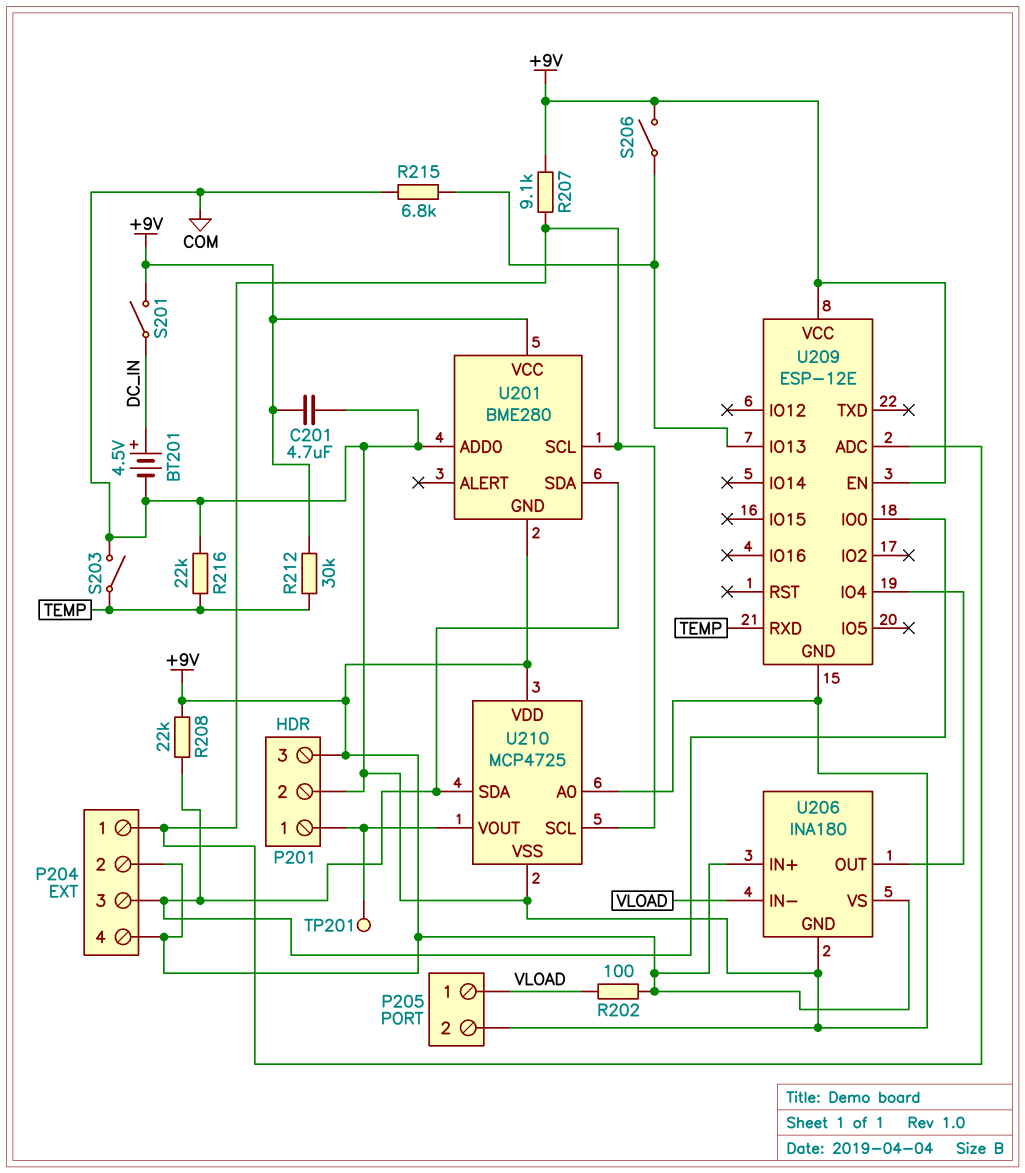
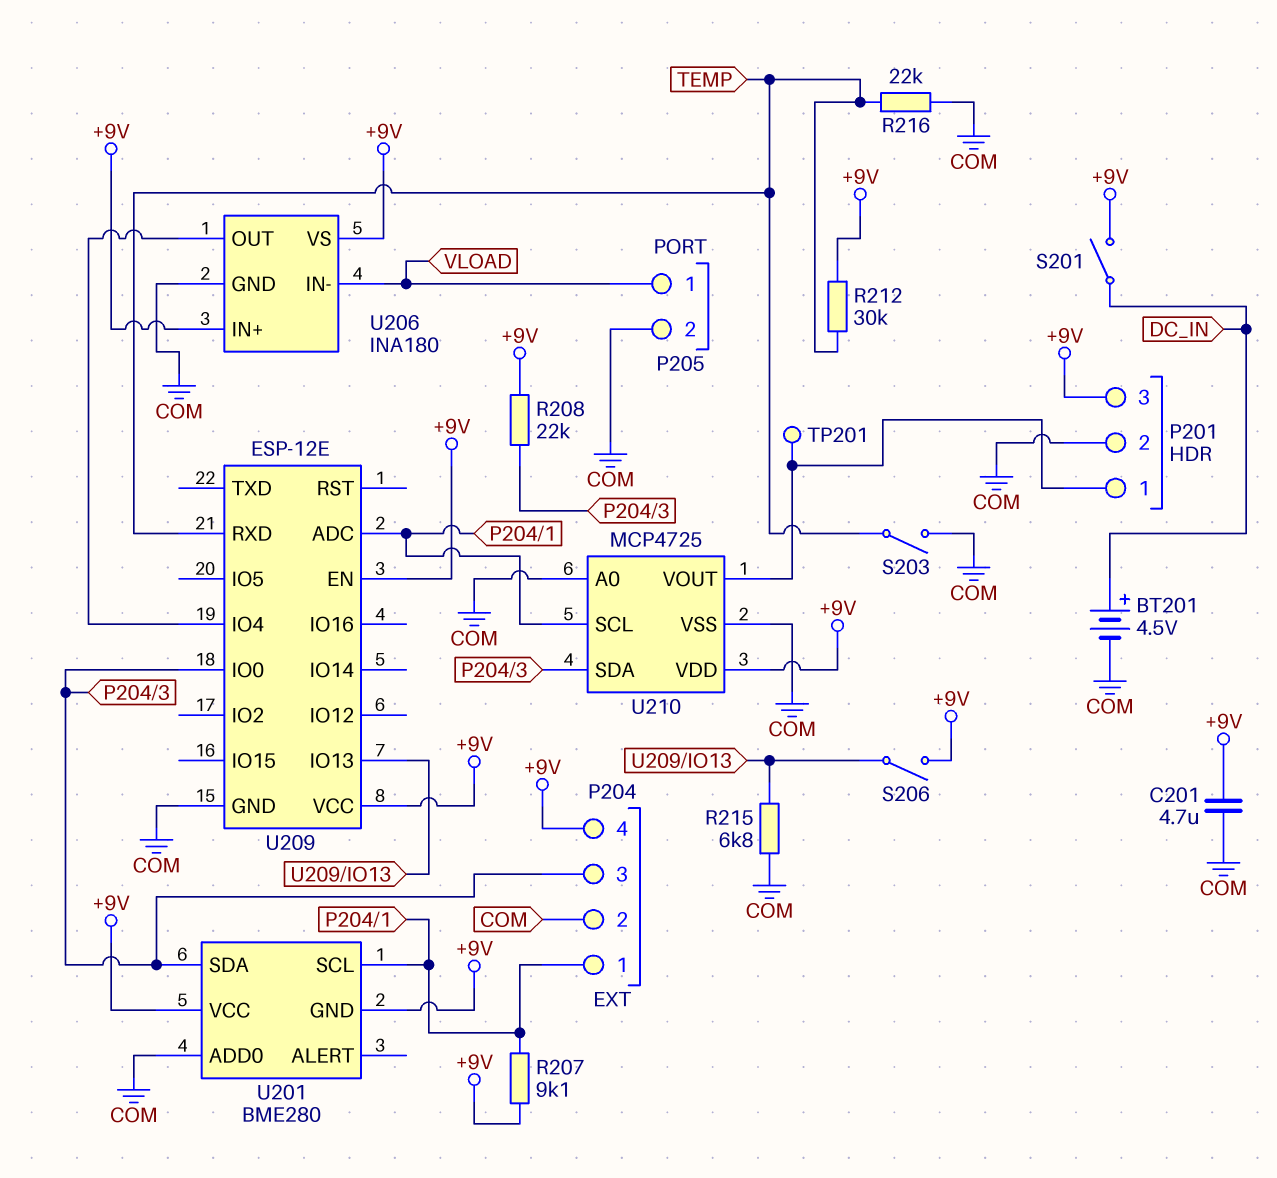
P204 pin 2: +9V -> COM
R202: 100 (+9V, VLOAD) -> none

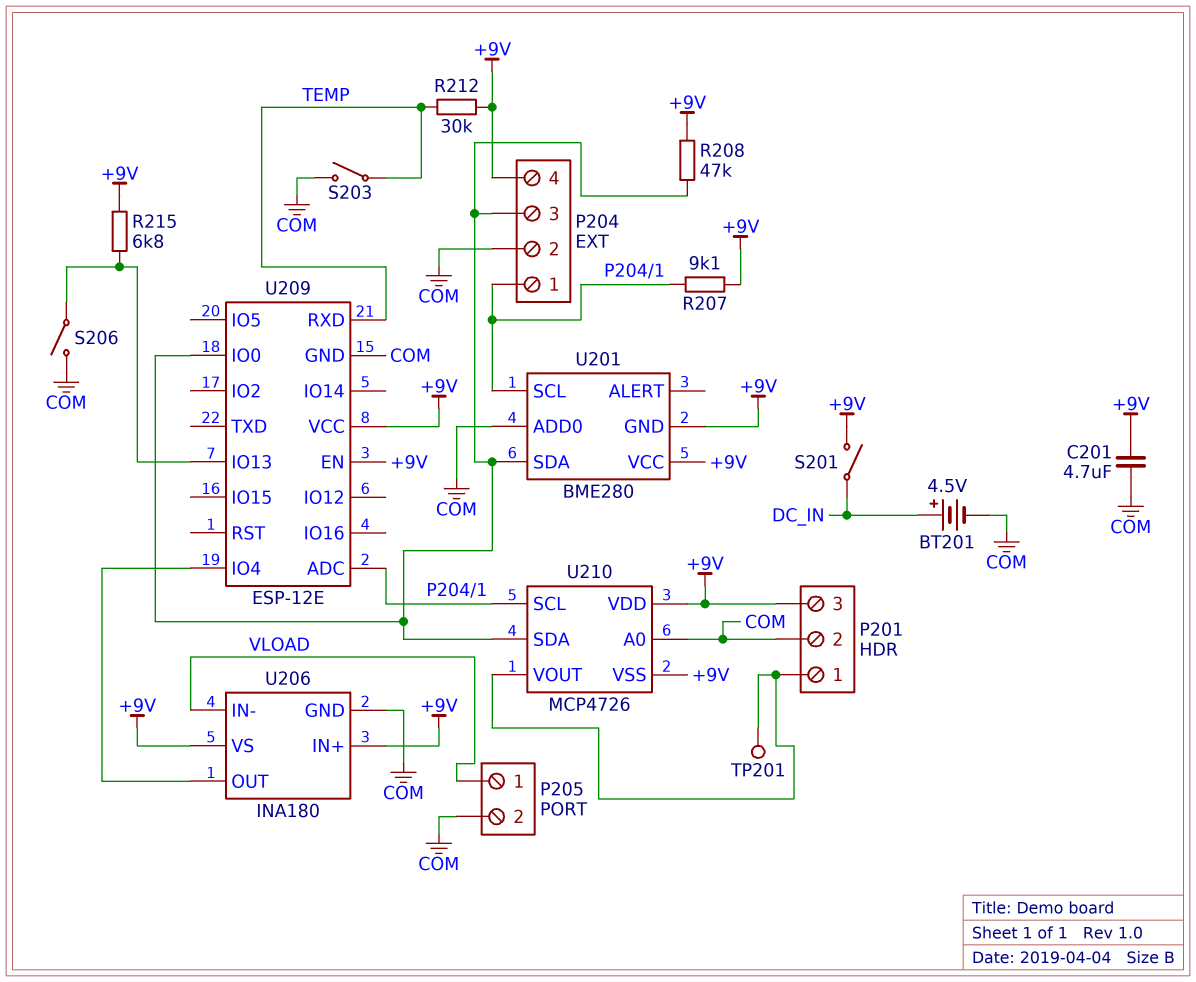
R208: 22k (+9V, P204/3) -> 47k (+9V, P204/3)
R215: 6.8k (COM, U209/IO13) -> 6.8k (+9V, U209/IO13)
R216: 22k (COM, TEMP) -> none
S206: switch (+9V, U209/IO13) -> switch (COM, U209/IO13)
U210: MCP4725 -> MCP4726
U210 pin VSS: COM -> +9V

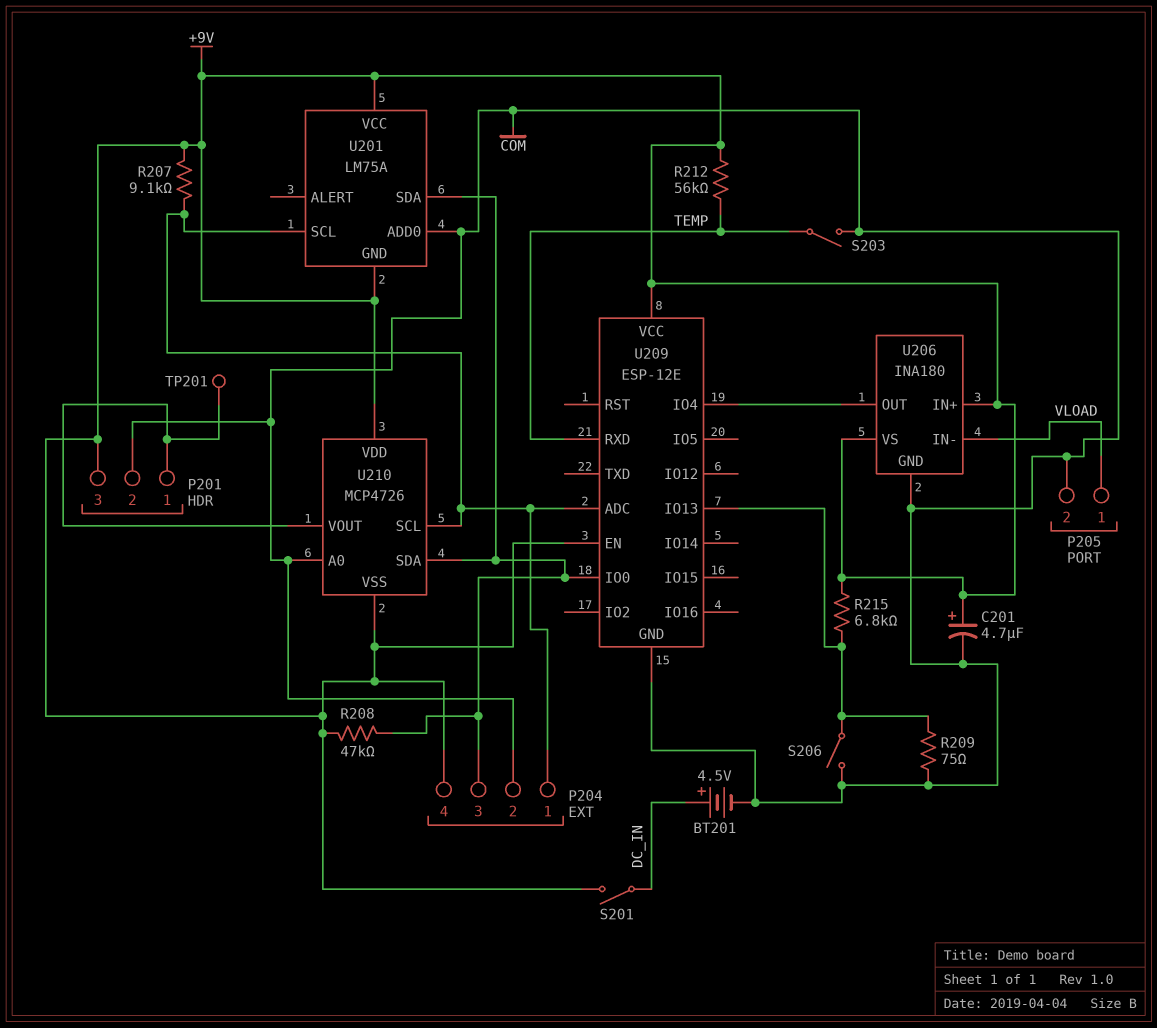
C201: 4.7uF (+9V, COM) -> 4.7uF (plus +9V, minus COM)
R209: none -> 75 (COM, U209/IO13)
R212: 30k (+9V, TEMP) -> 56k (+9V, TEMP)
U201: BME280 -> LM75A

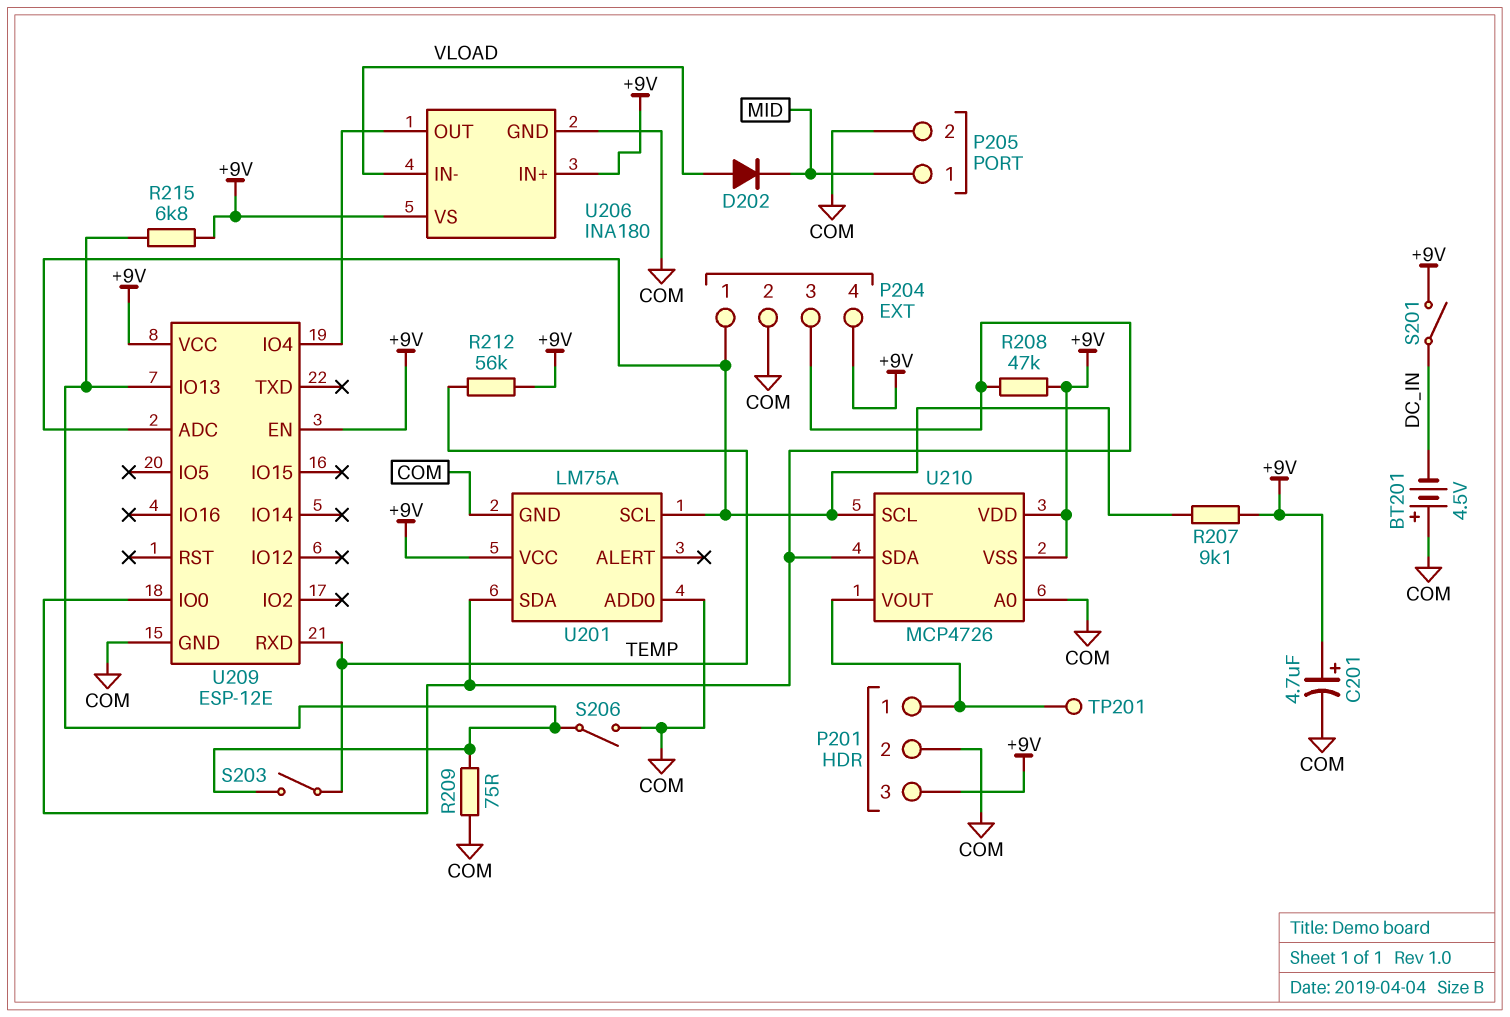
BT201: 4.5V (plus DC_IN, minus COM) -> 4.5V (plus COM, minus DC_IN)
D202: none -> diode (A VLOAD, K MID)
P205 pin 1: VLOAD -> MID
S203: switch (COM, TEMP) -> switch (TEMP, U209/IO13)
U201 pin GND: +9V -> COM

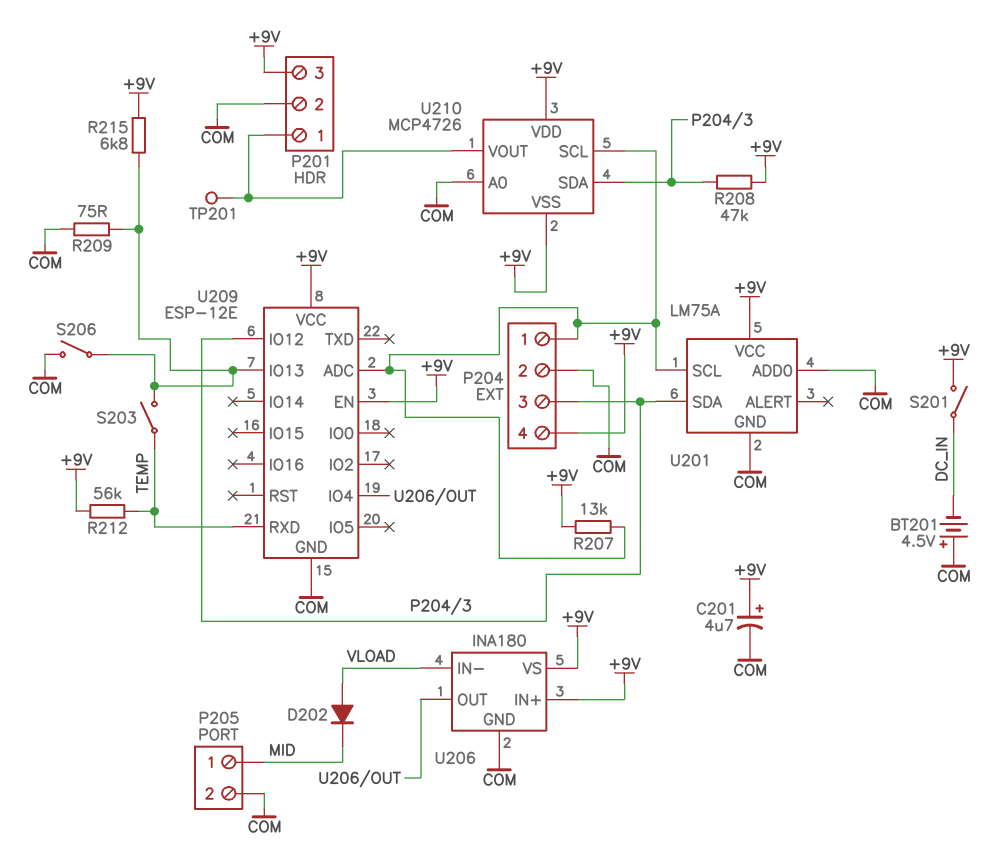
R207: 9.1k (+9V, P204/1) -> 13k (+9V, P204/1)
U209 pin IO0: P204/3 -> none
U209 pin IO12: none -> P204/3

